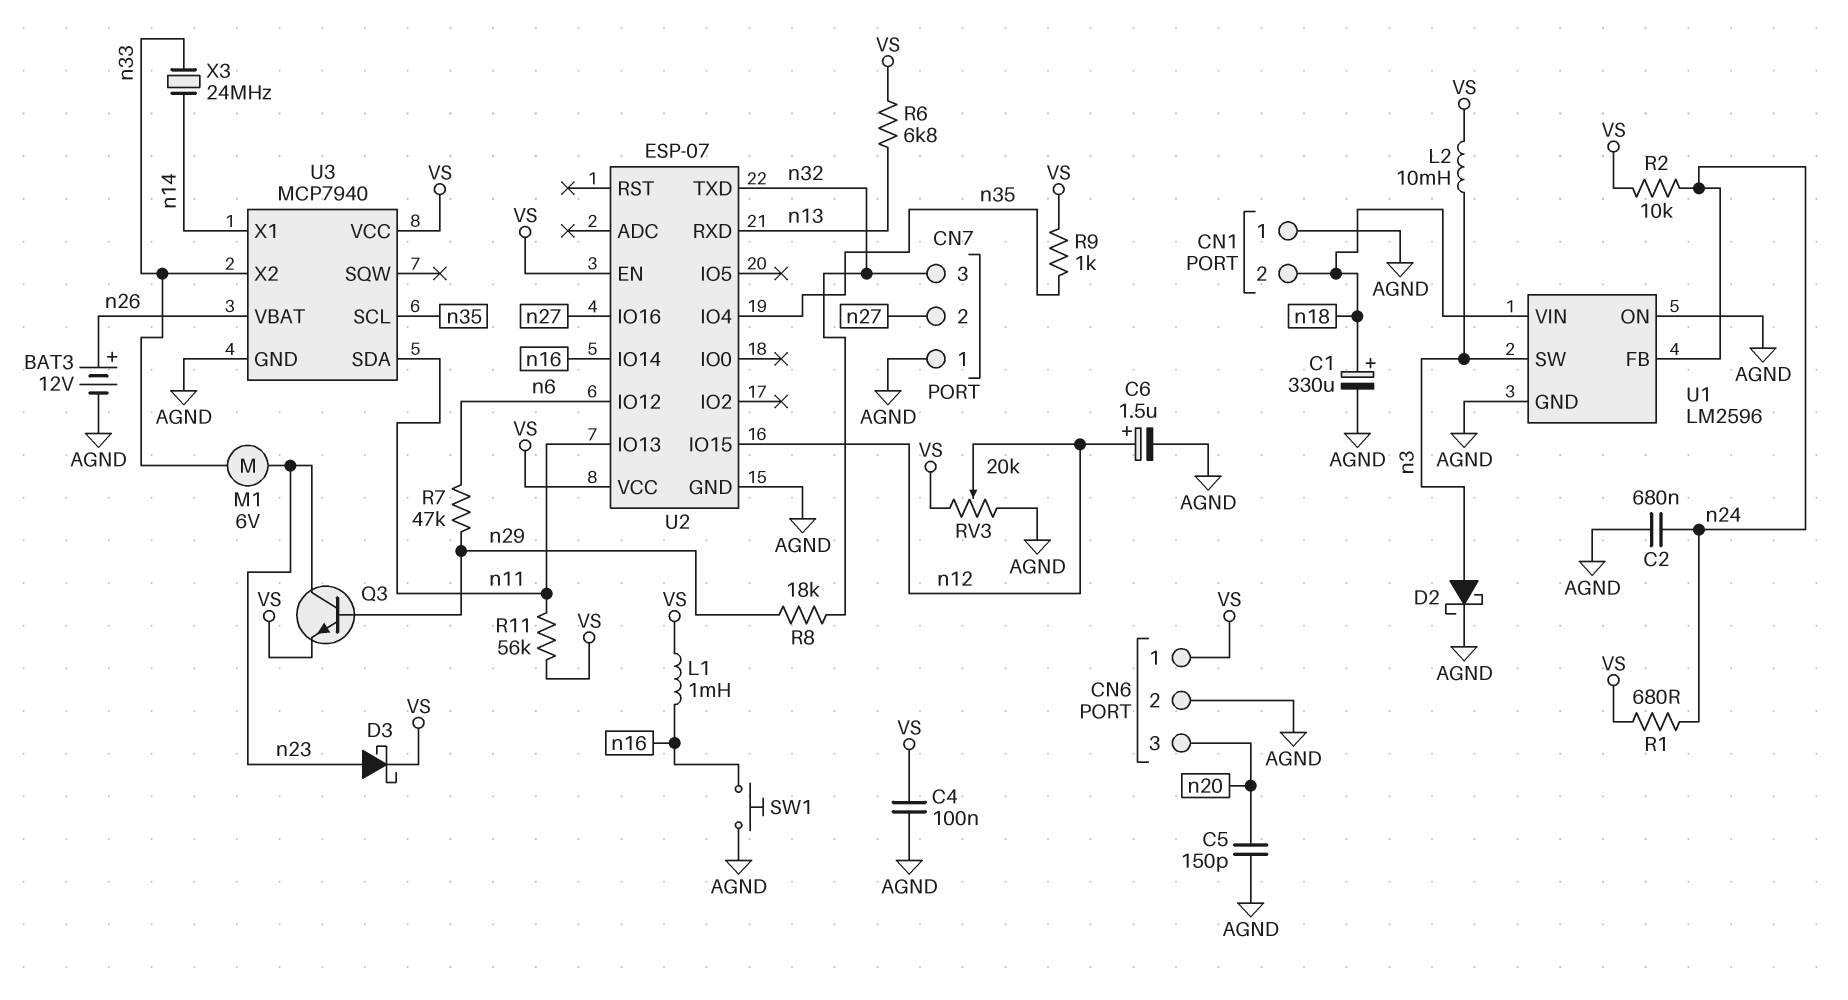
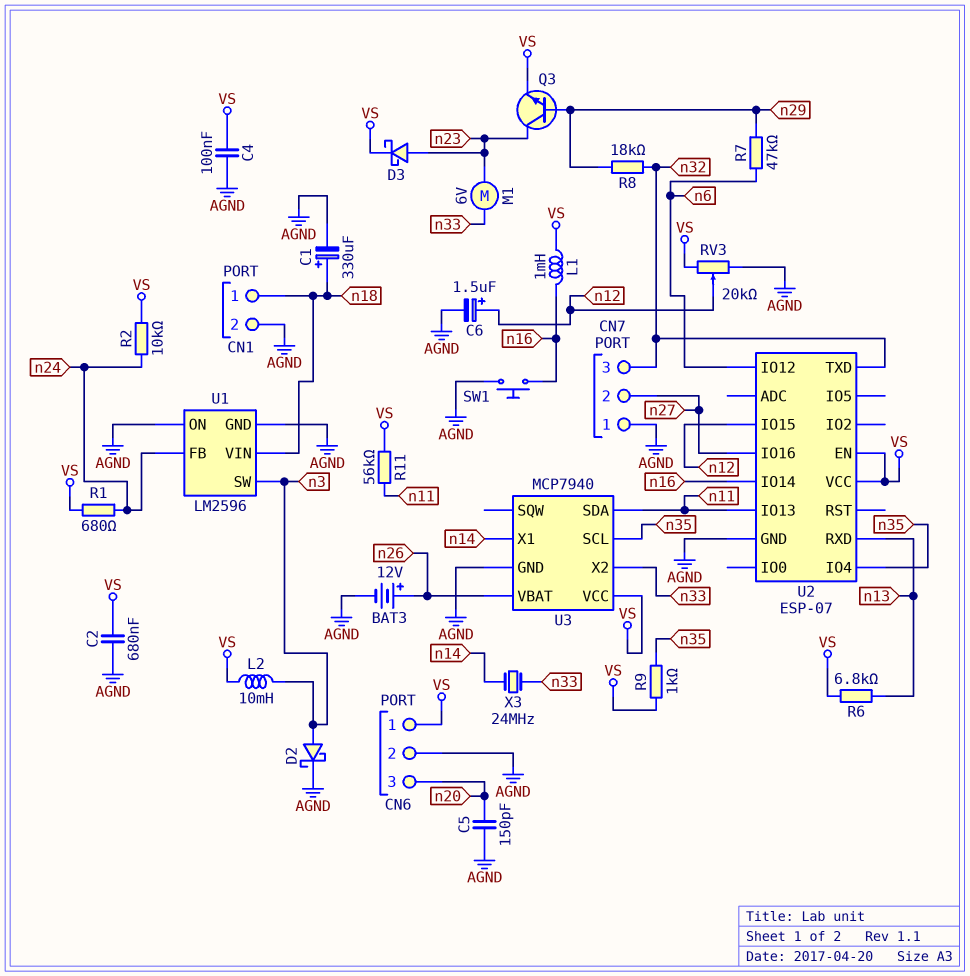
C2: 680nF (AGND, n24) -> 680nF (AGND, VS)
CN1 pin 1: AGND -> n18
CN1 pin 2: n18 -> AGND

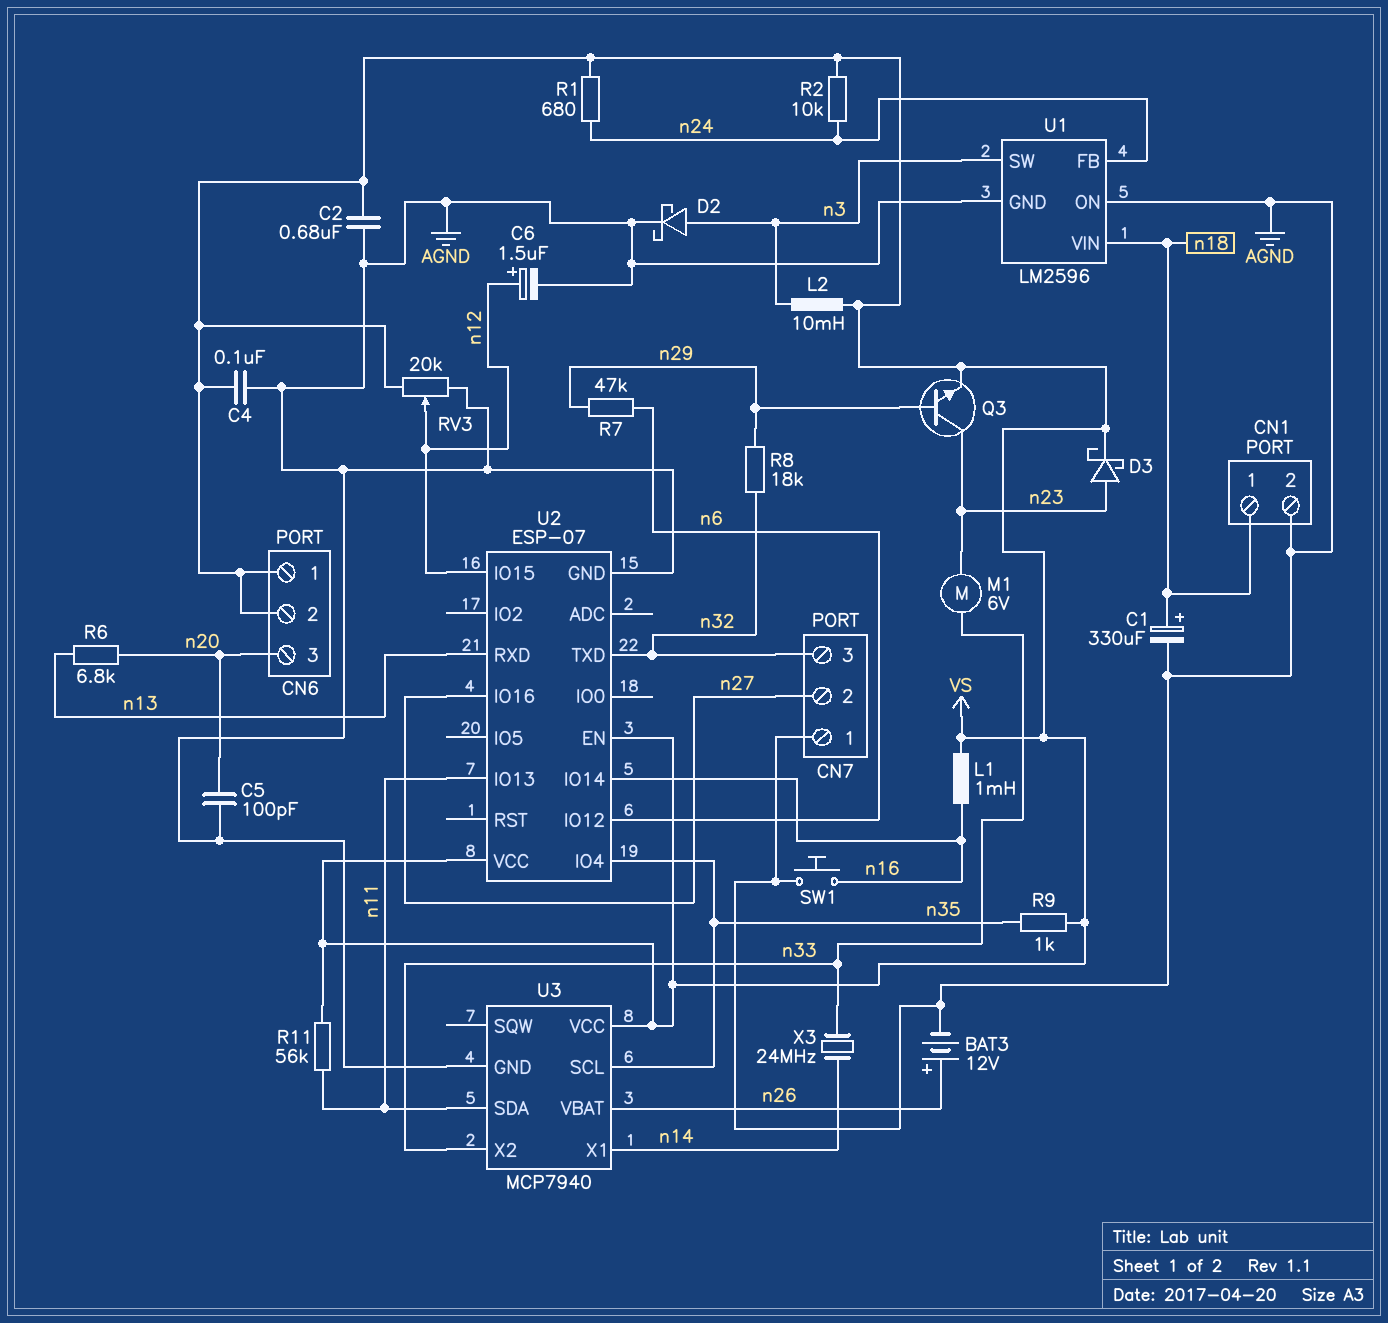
C5: 150pF (AGND, n20) -> 100pF (AGND, n20)
CN6 pin 2: AGND -> VS
R6: 6.8k (VS, n13) -> 6.8k (n13, n20)

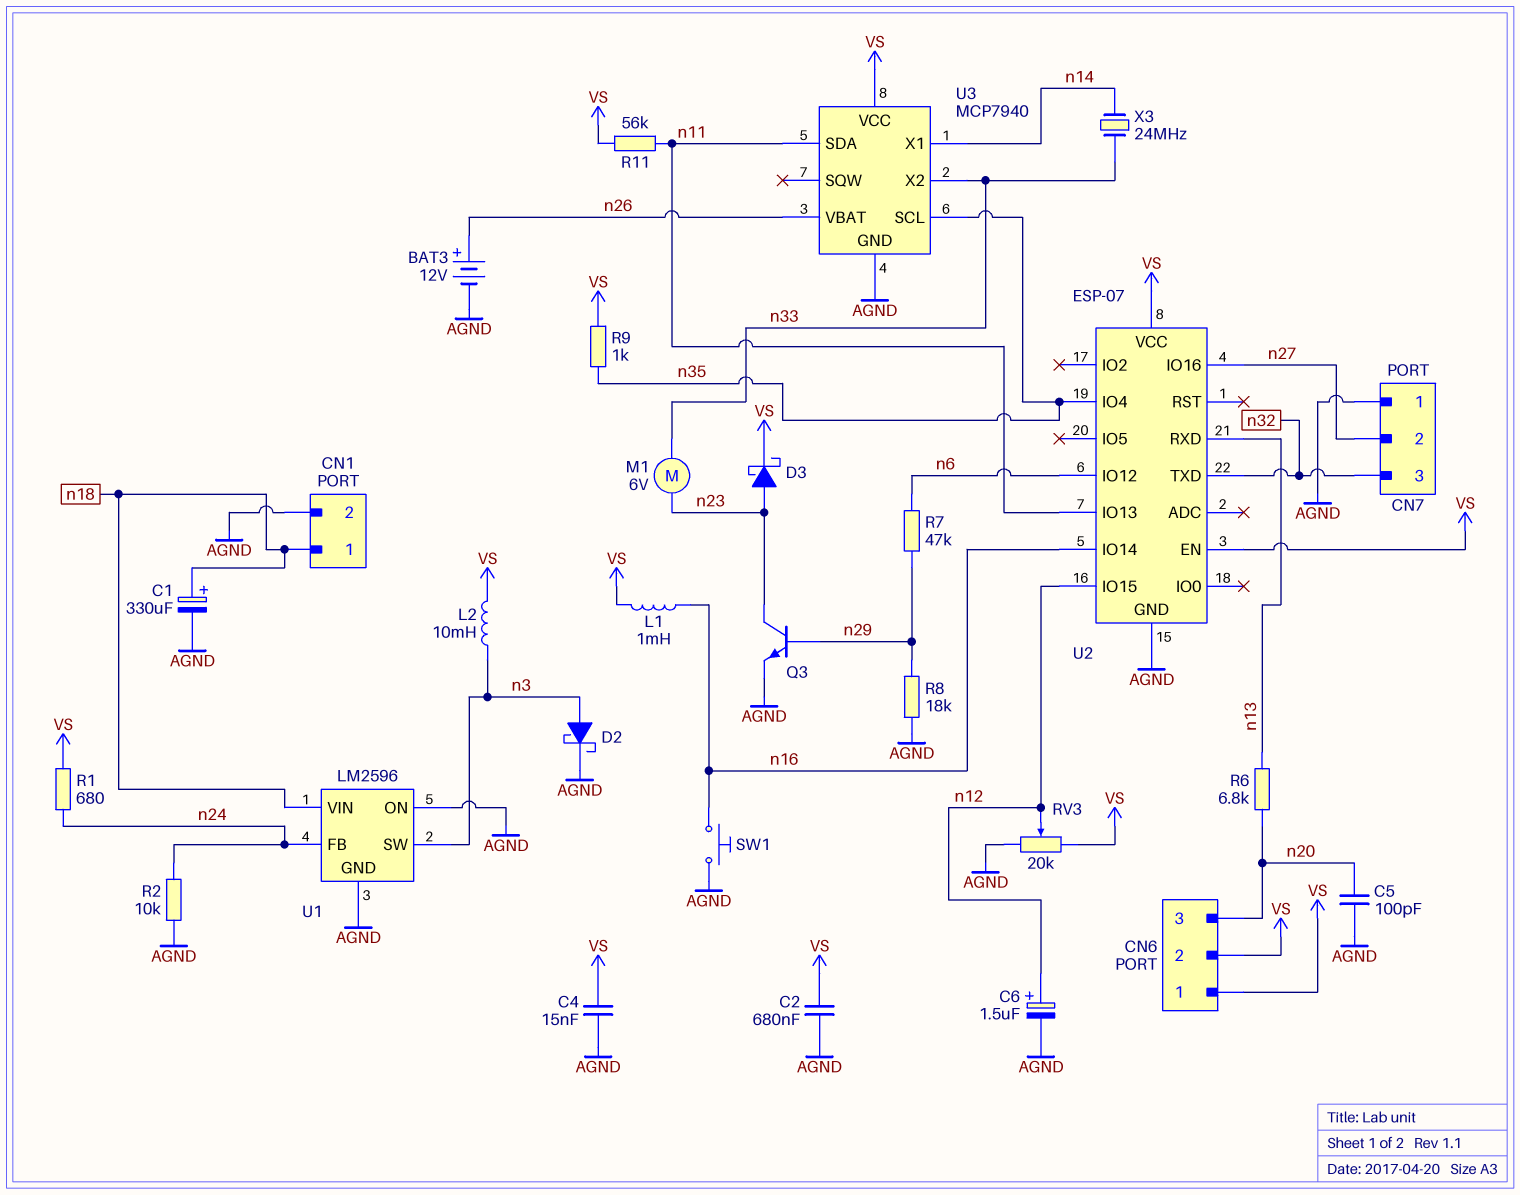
C4: 100nF (AGND, VS) -> 15nF (AGND, VS)
Q3: NPN (B n29, C n23, E VS) -> NPN (B n29, C n23, E AGND)
R2: 10k (VS, n24) -> 10k (AGND, n24)
R8: 18k (n29, n32) -> 18k (AGND, n29)

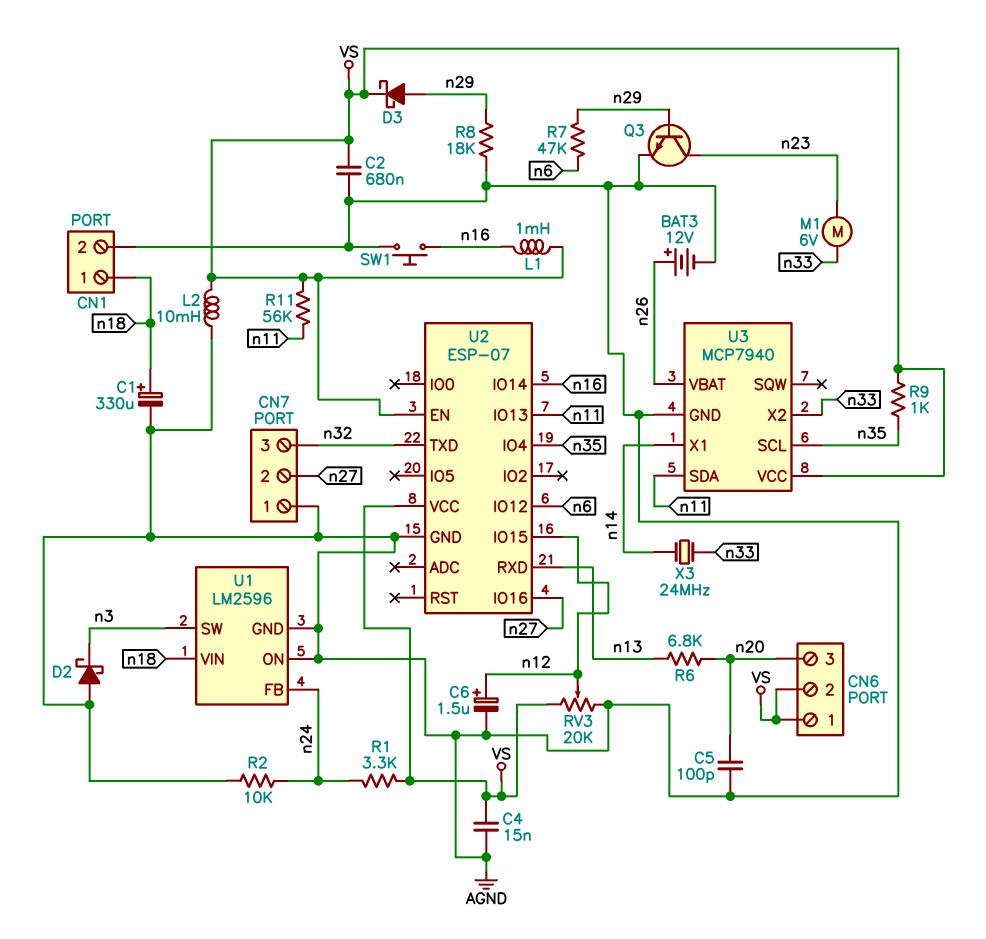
D2: schottky (A n3, K AGND) -> schottky (A AGND, K n3)
D3: schottky (A n23, K VS) -> schottky (A n29, K VS)
L2: 10mH (VS, n3) -> 10mH (AGND, VS)
R1: 680 (VS, n24) -> 3.3k (VS, n24)

